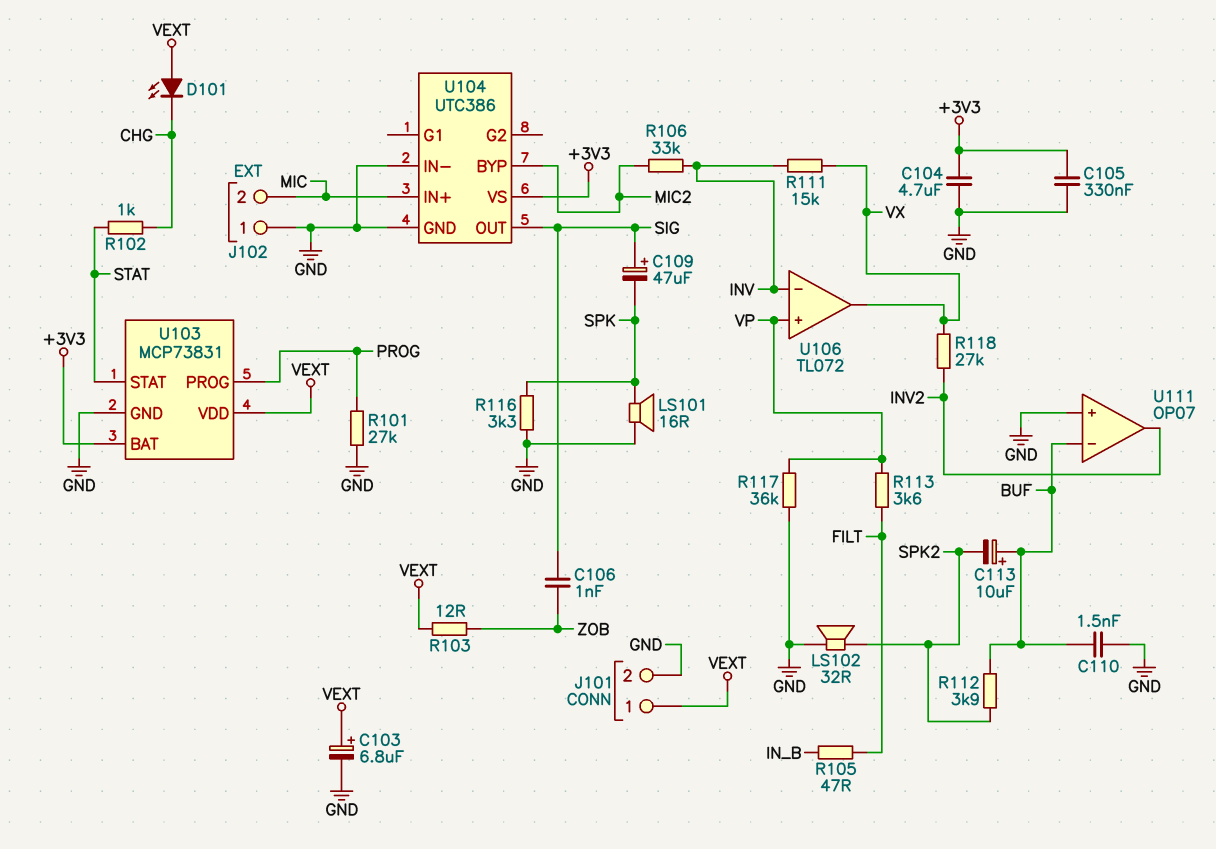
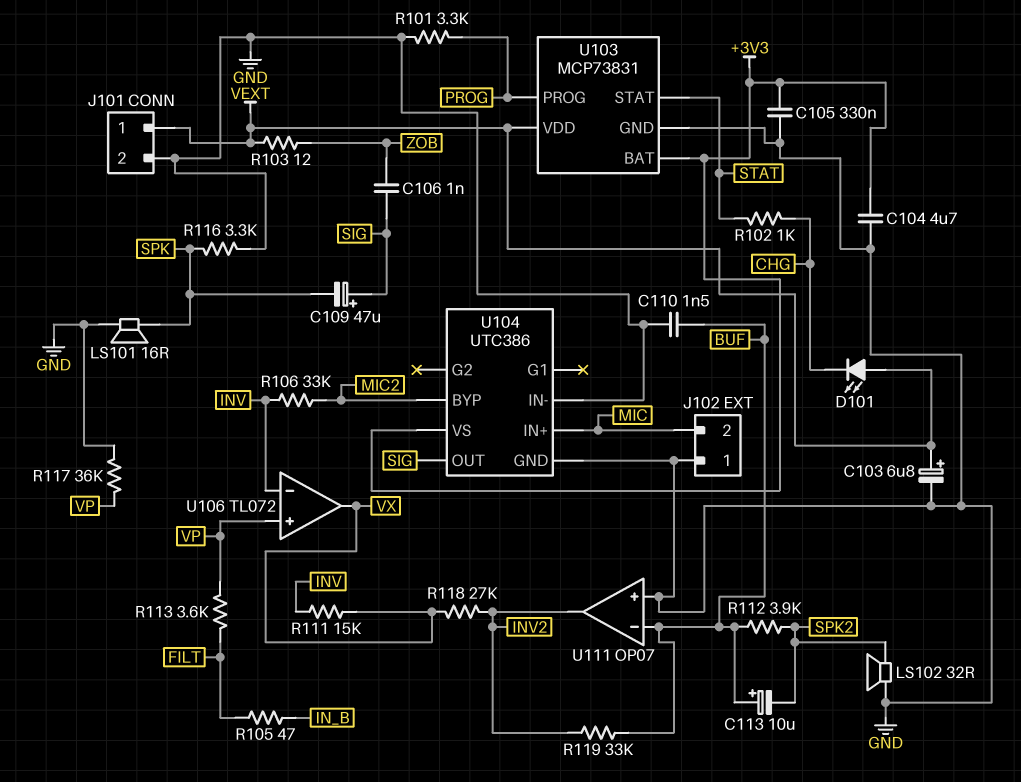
R101: 27k (GND, PROG) -> 3.3k (GND, PROG)
R119: none -> 33k (BUF, INV2)

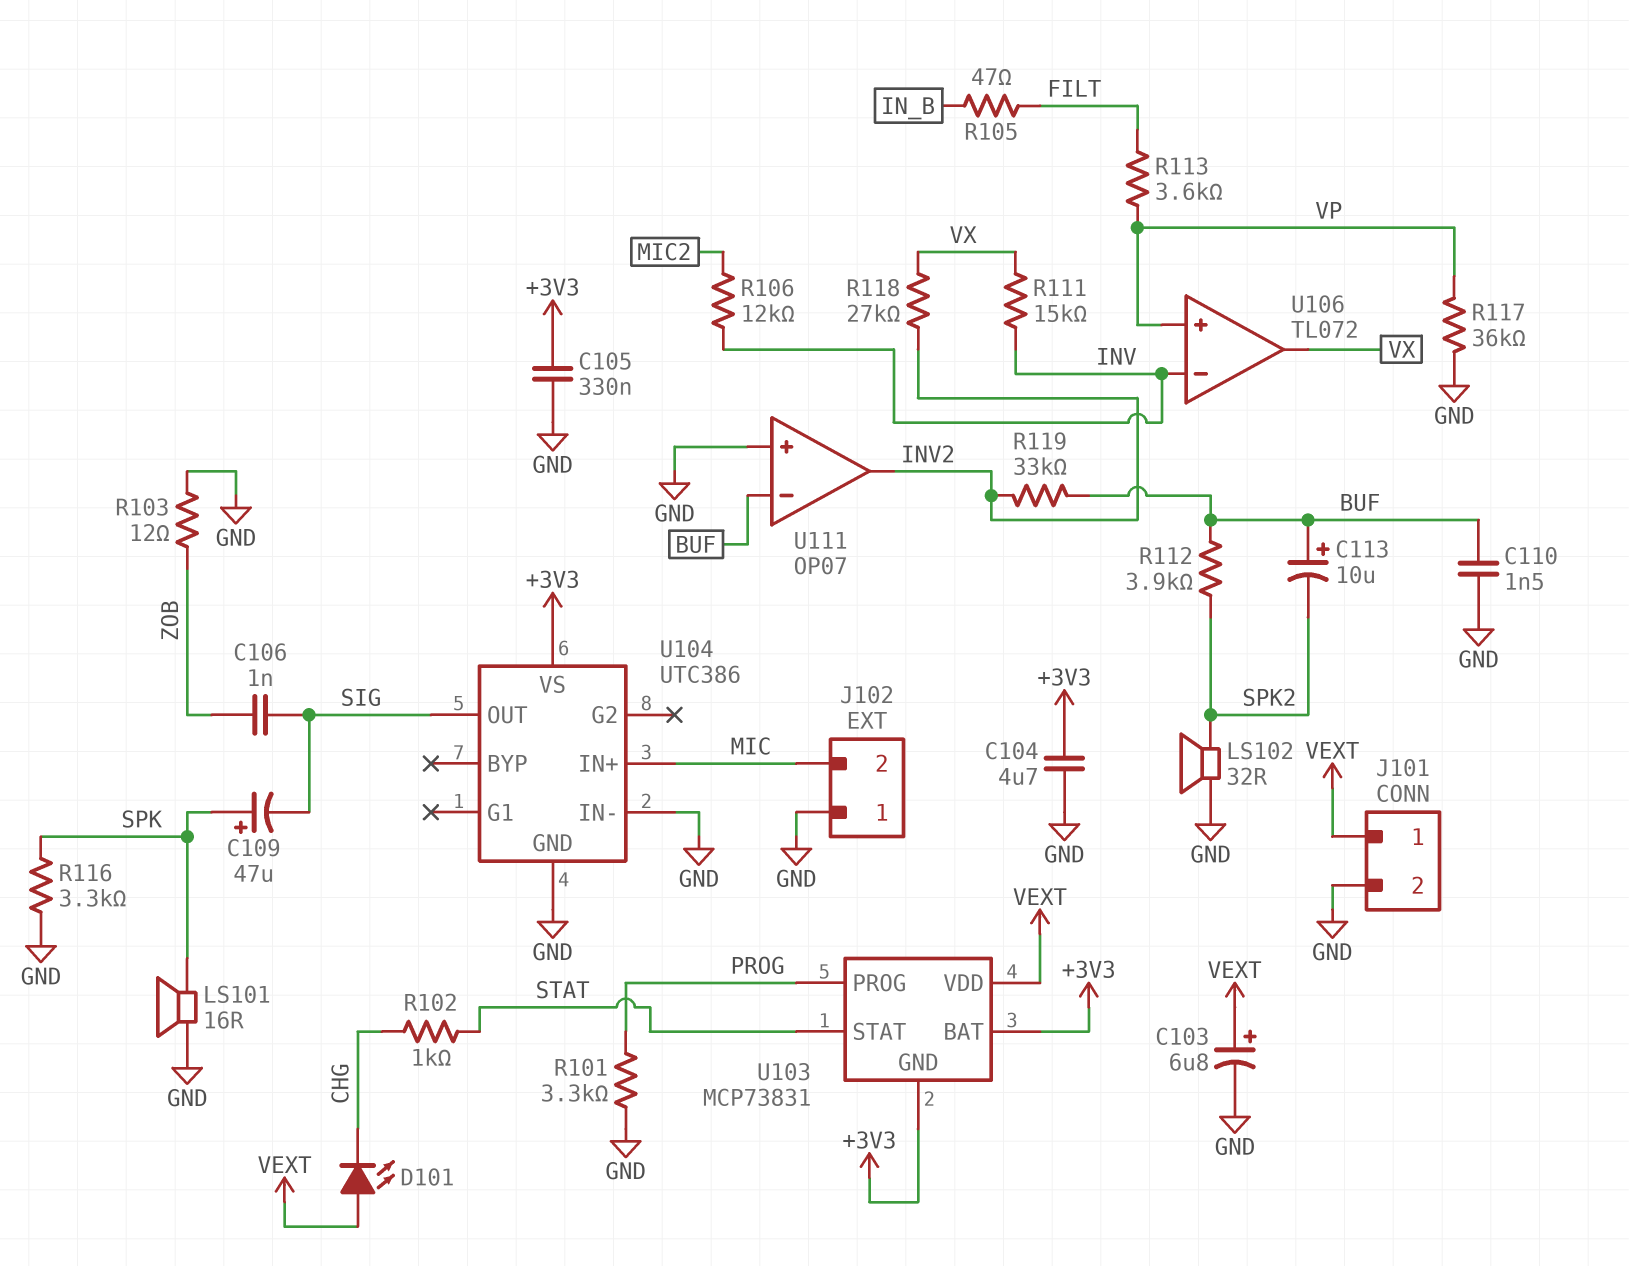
C109: 47uF (plus SIG, minus SPK) -> 47uF (plus SPK, minus SIG)
R103: 12 (VEXT, ZOB) -> 12 (GND, ZOB)
R106: 33k (INV, MIC2) -> 12k (INV, MIC2)
U103 pin GND: GND -> +3V3
U104 pin BYP: MIC2 -> none

